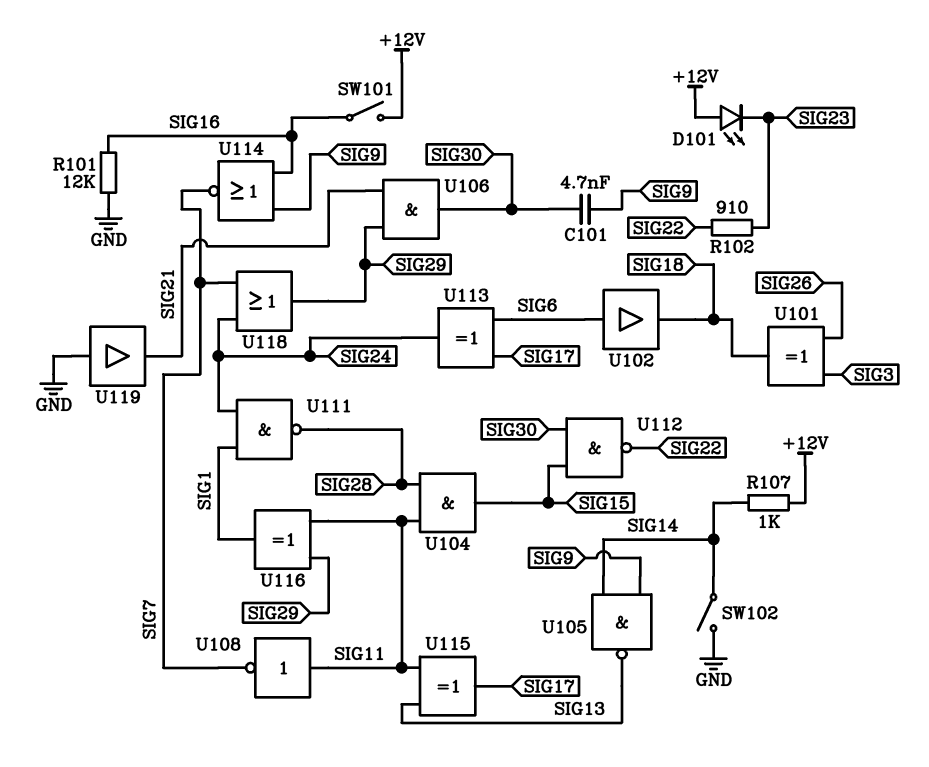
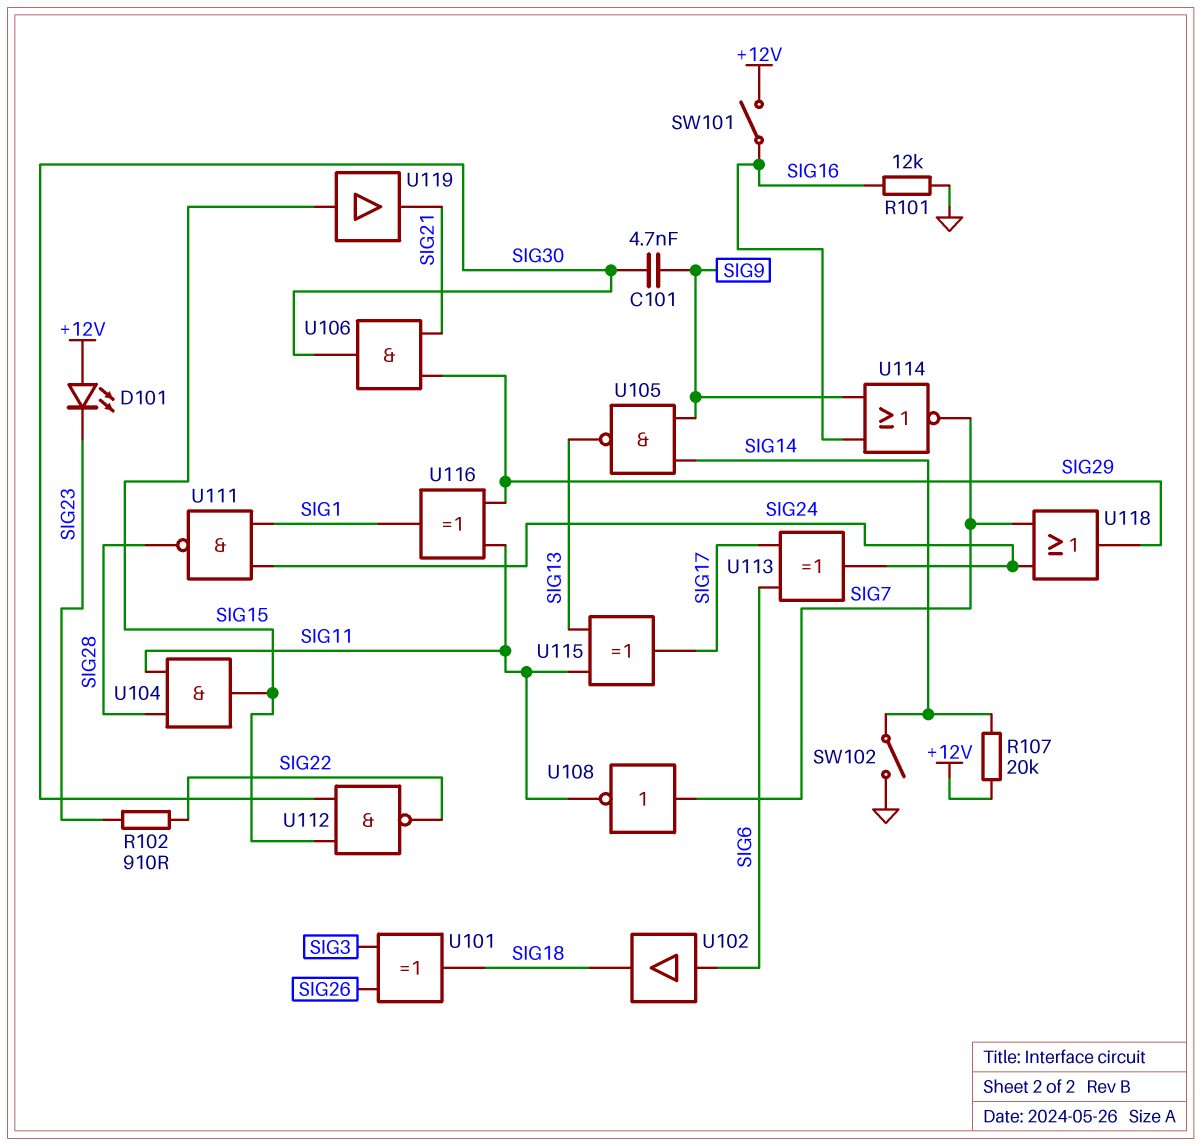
R107: 1k (+12V, SIG14) -> 20k (+12V, SIG14)
U108: NOT (in SIG11, out SIG7) -> NOT (in SIG7, out SIG11)
U119: buffer (in GND, out SIG21) -> buffer (in SIG15, out SIG21)

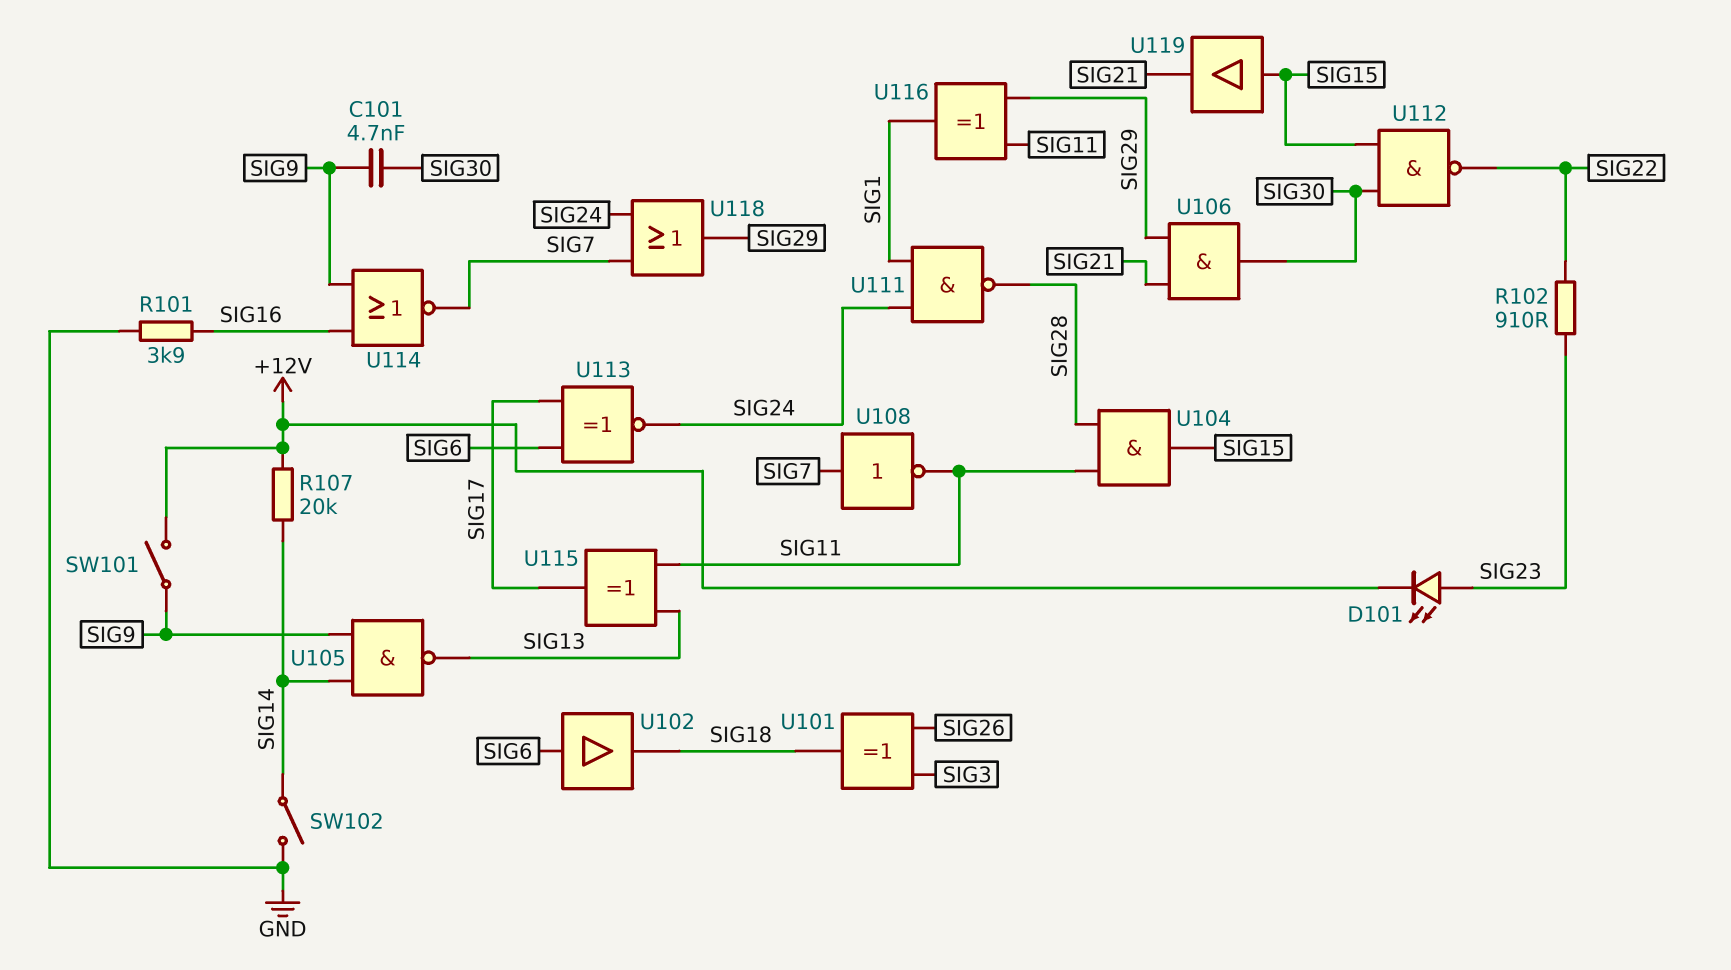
D101: LED (A +12V, K SIG23) -> LED (A SIG23, K +12V)
R101: 12k (GND, SIG16) -> 3.9k (GND, SIG16)
SW101: switch (+12V, SIG16) -> switch (+12V, SIG9)
U113: XOR (in SIG6, in SIG17, out SIG24) -> XNOR (in SIG6, in SIG17, out SIG24)

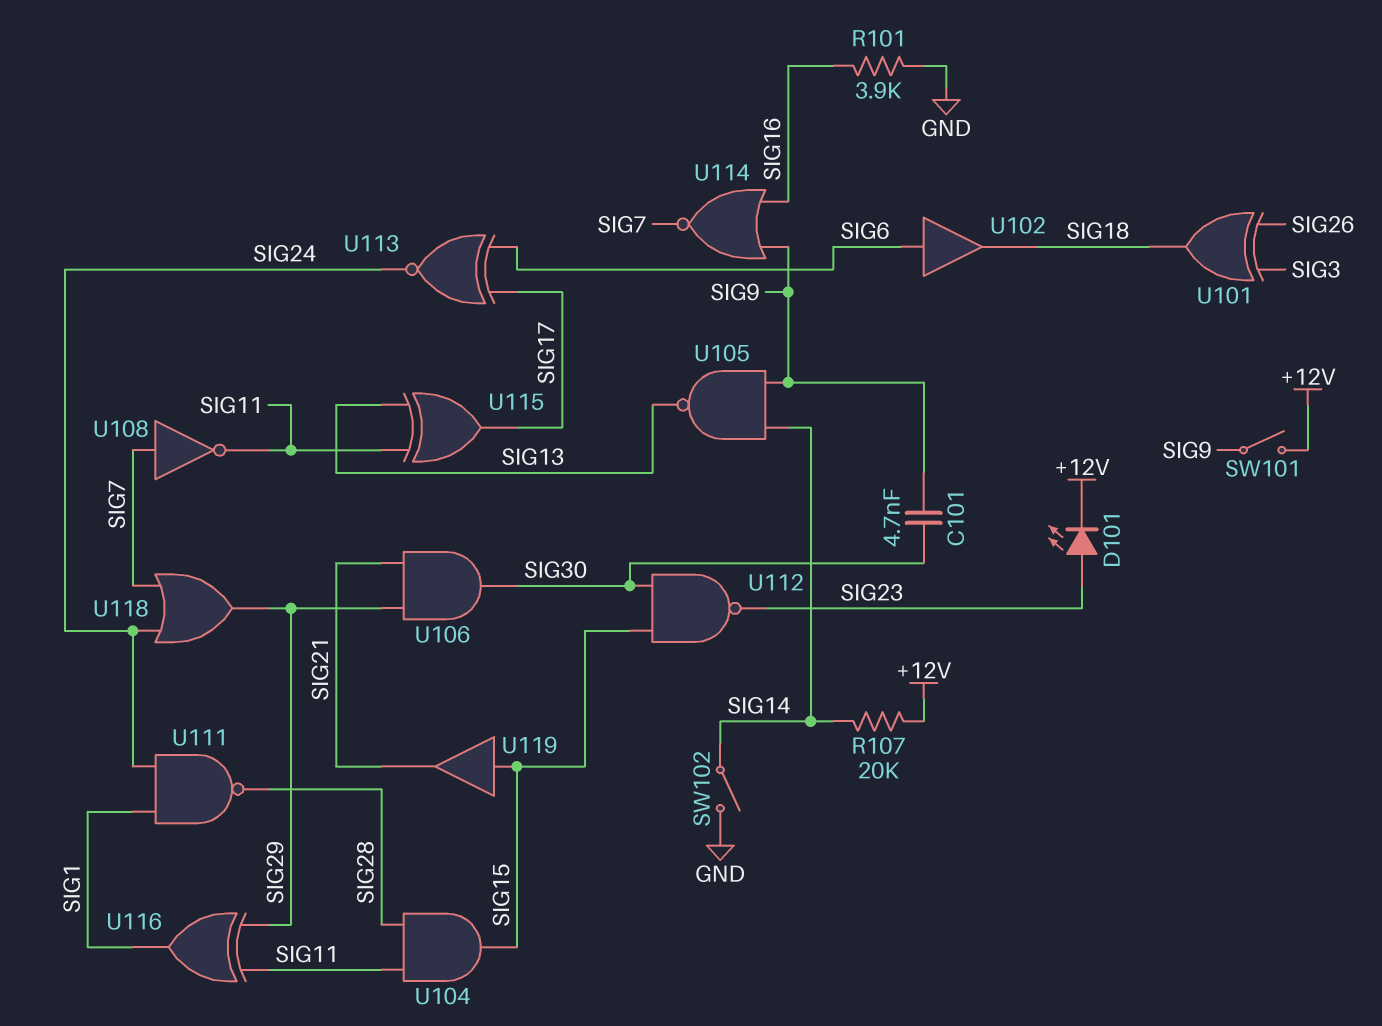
R102: 910 (SIG22, SIG23) -> none
U112: NAND (in SIG15, in SIG30, out SIG22) -> NAND (in SIG15, in SIG30, out SIG23)

